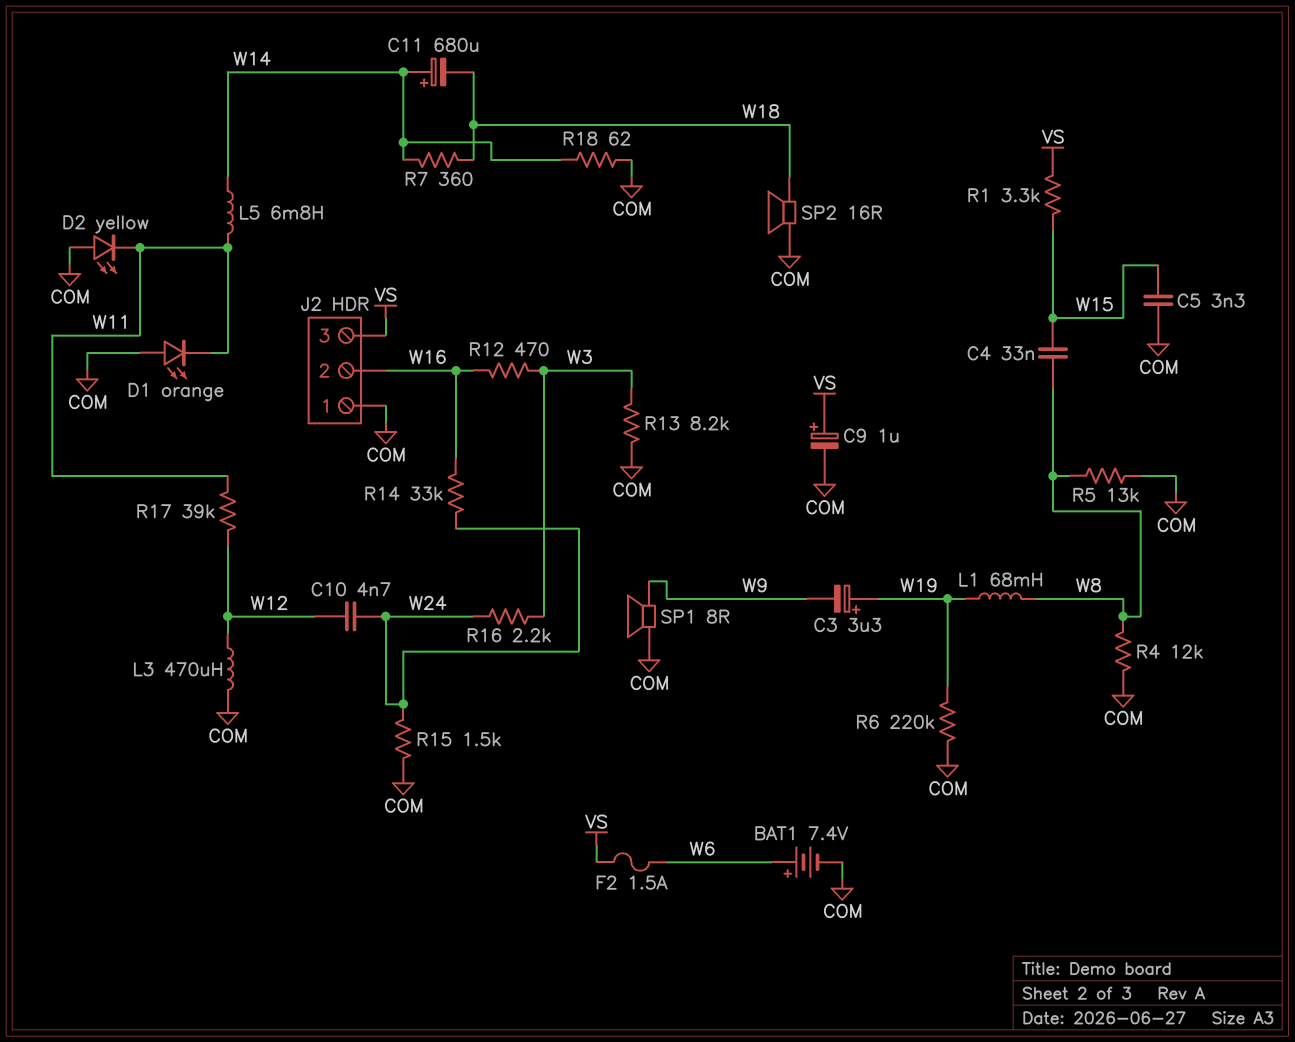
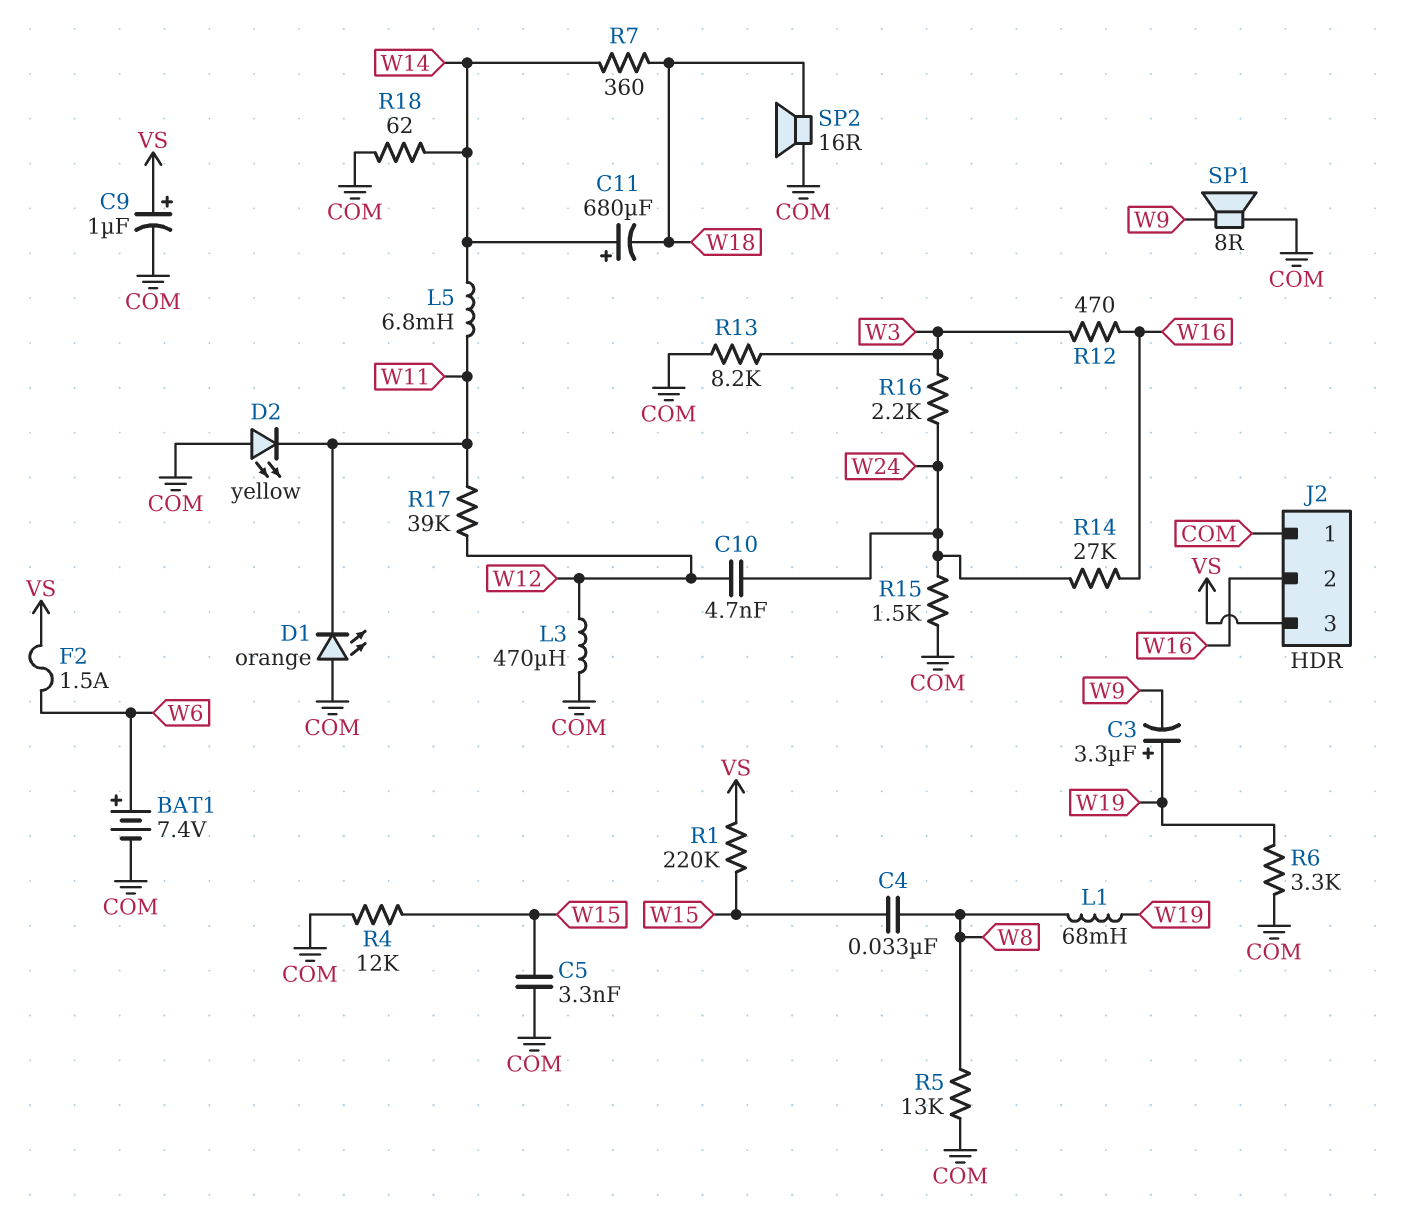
R1: 3.3k (VS, W15) -> 220k (VS, W15)
R4: 12k (COM, W8) -> 12k (COM, W15)
R6: 220k (COM, W19) -> 3.3k (COM, W19)
R14: 33k (W16, W24) -> 27k (W16, W24)

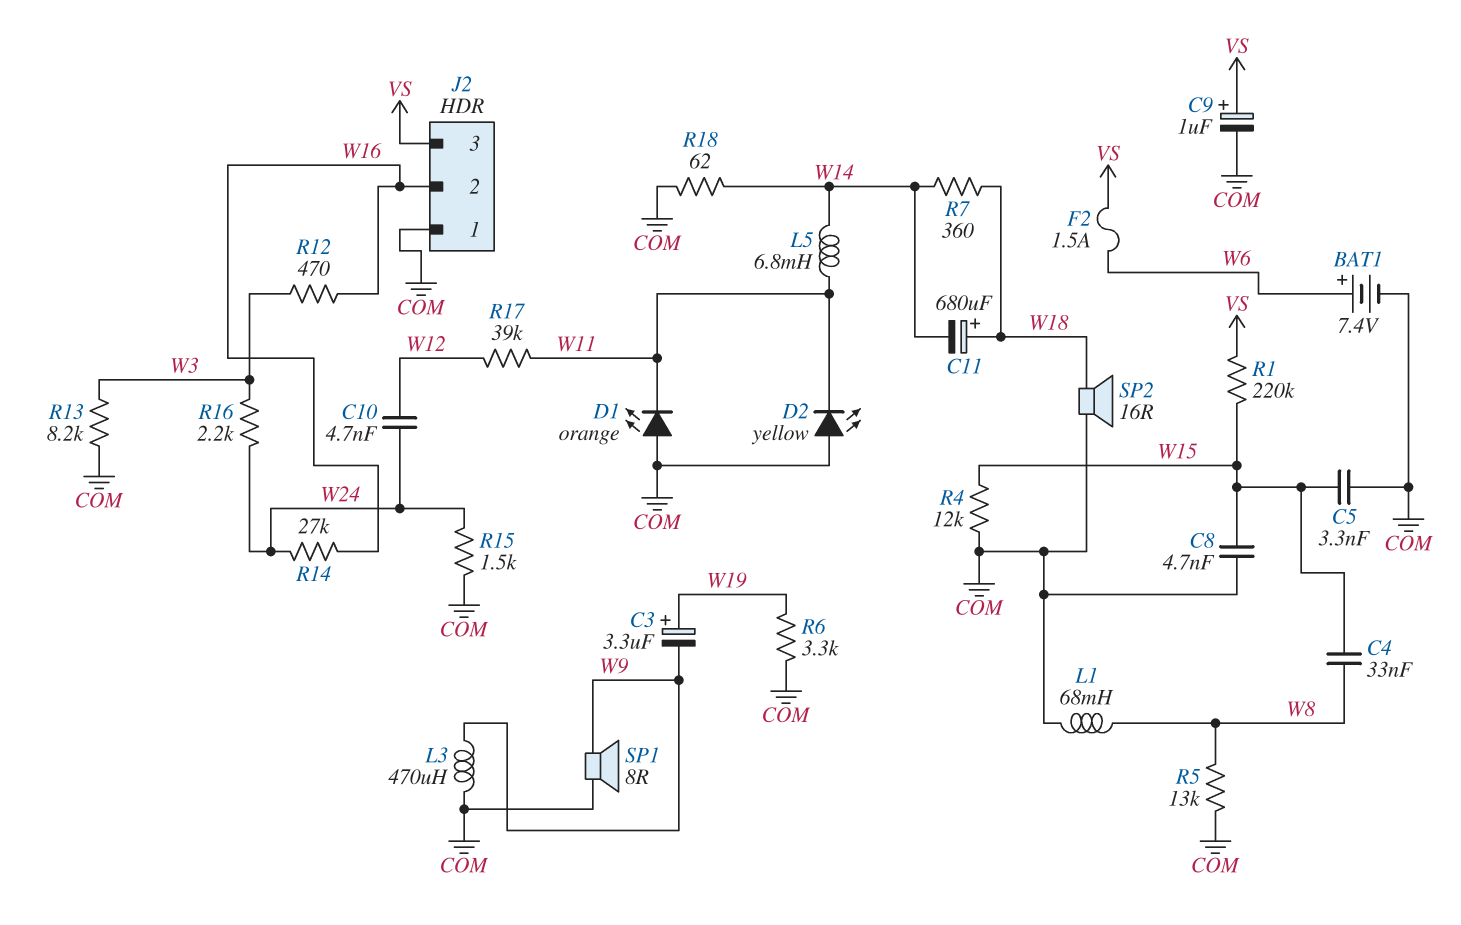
C8: none -> 4.7nF (COM, W15)
C11: 680uF (plus W14, minus W18) -> 680uF (plus W18, minus W14)
L1: 68mH (W8, W19) -> 68mH (COM, W8)
L3: 470uH (COM, W12) -> 470uH (COM, W9)

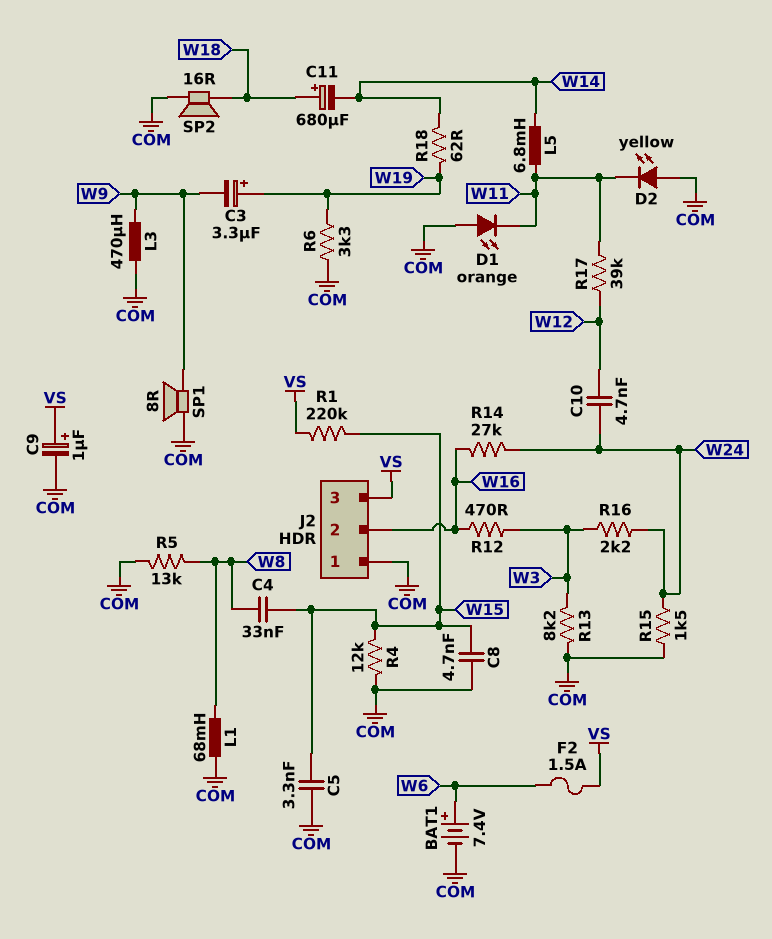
R7: 360 (W14, W18) -> none
R18: 62 (COM, W14) -> 62 (W14, W19)

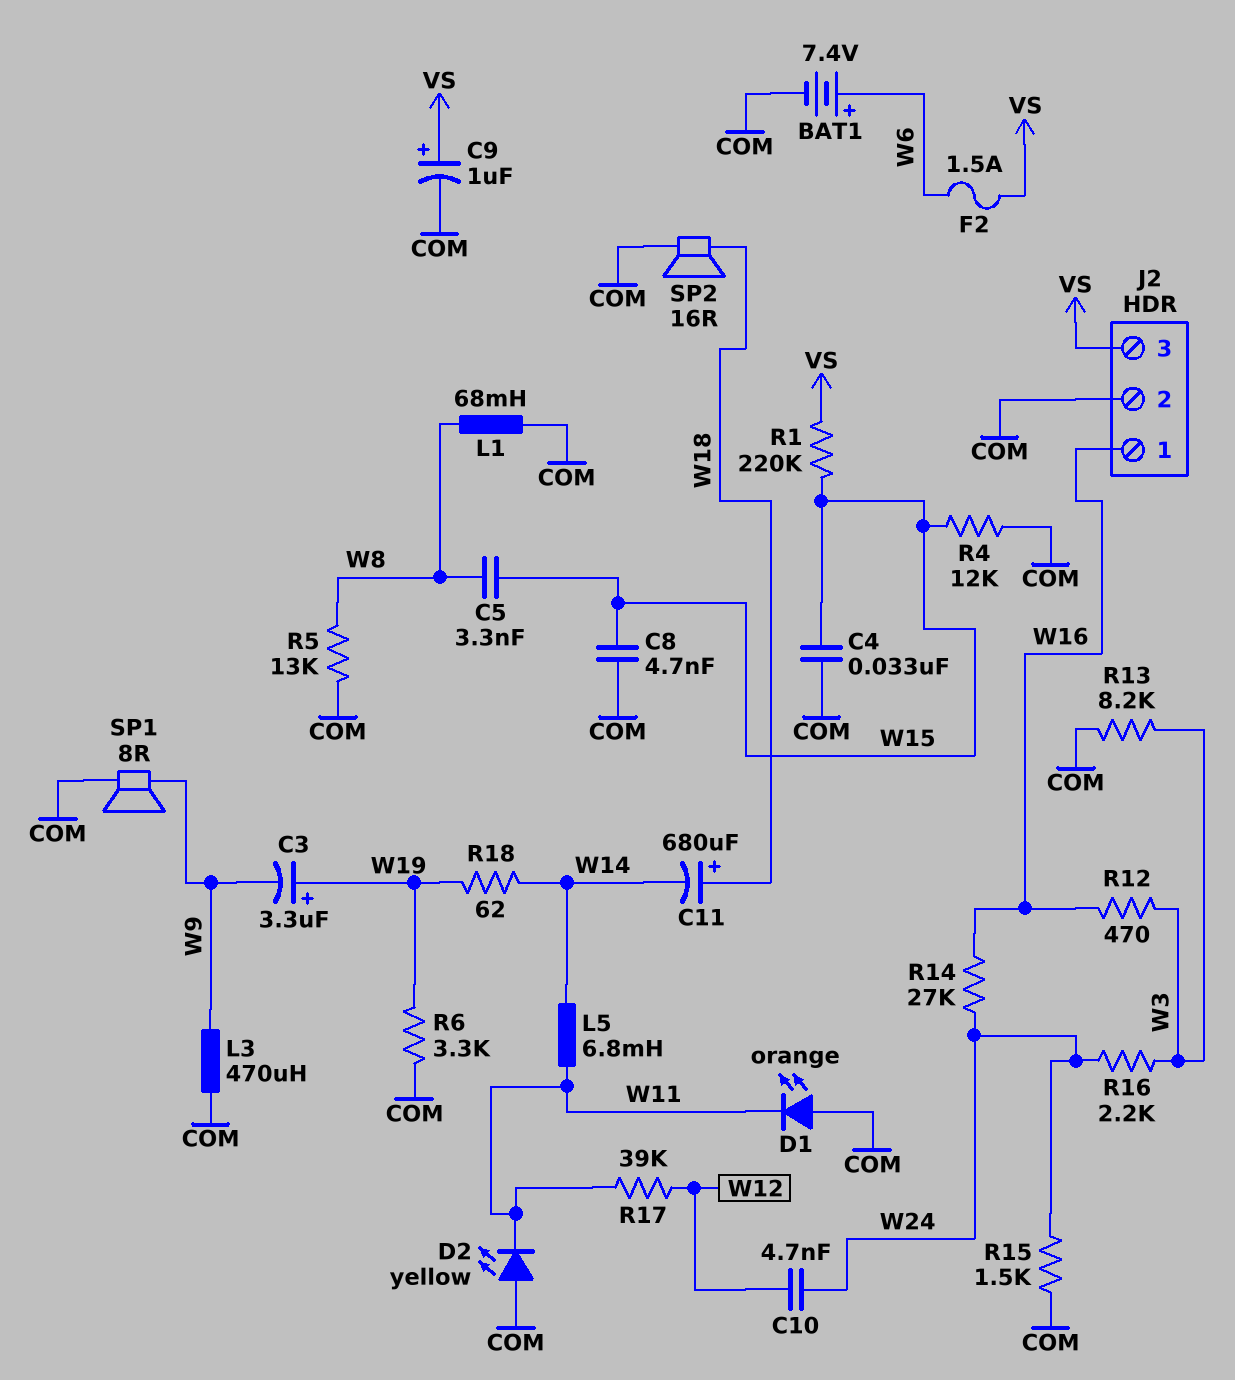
C4: 33nF (W8, W15) -> 33nF (COM, W15)
C5: 3.3nF (COM, W15) -> 3.3nF (W8, W15)
J2 pin 1: COM -> W16
J2 pin 2: W16 -> COM

